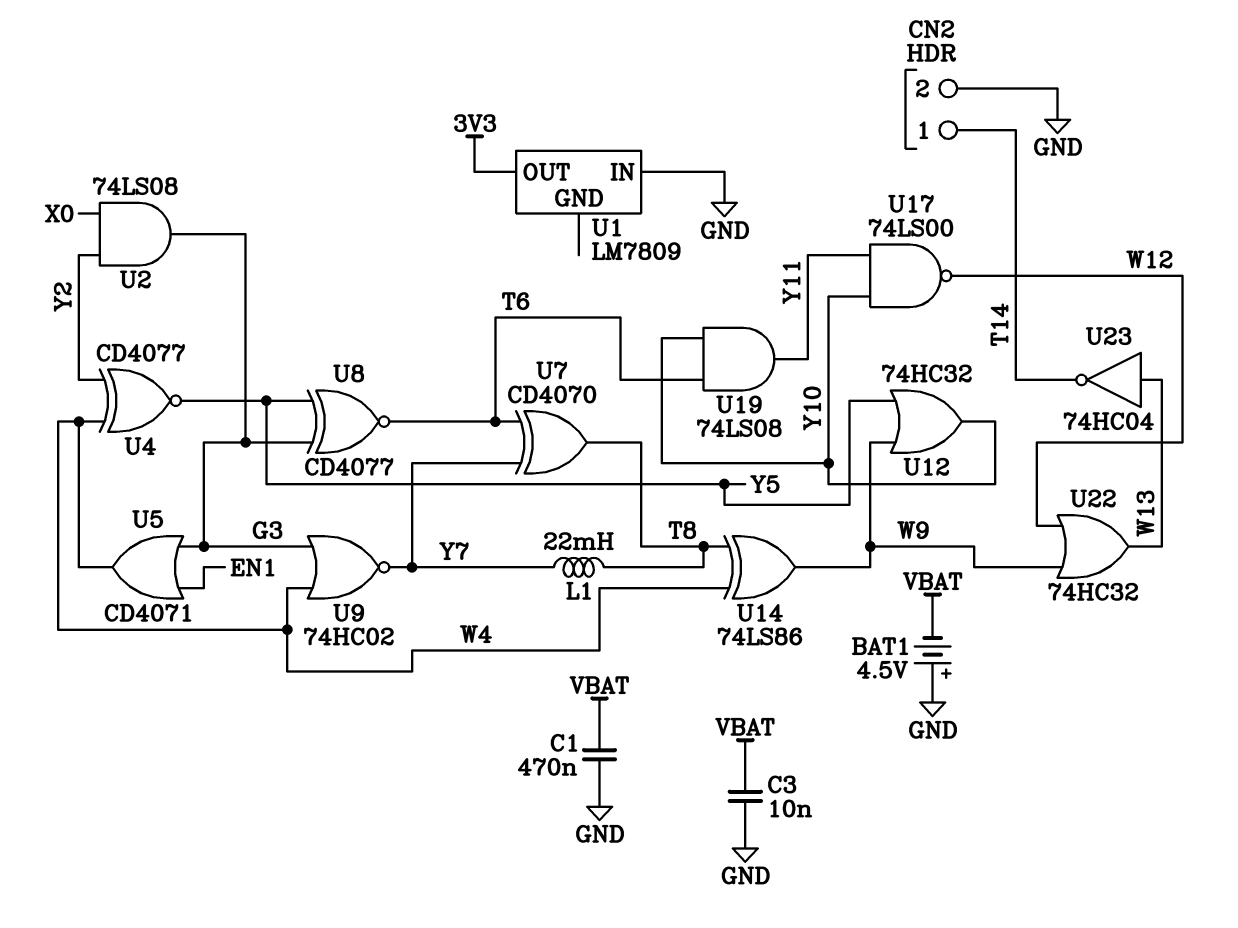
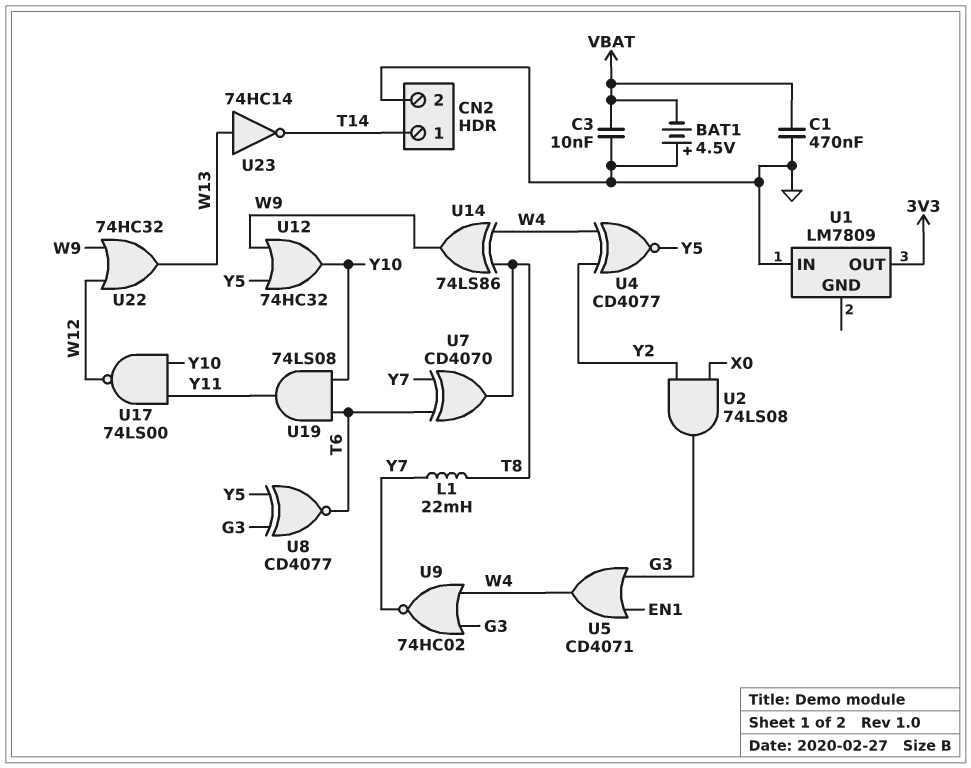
U23: NOT 74HC04 (in W13, out T14) -> NOT 74HC14 (in W13, out T14)

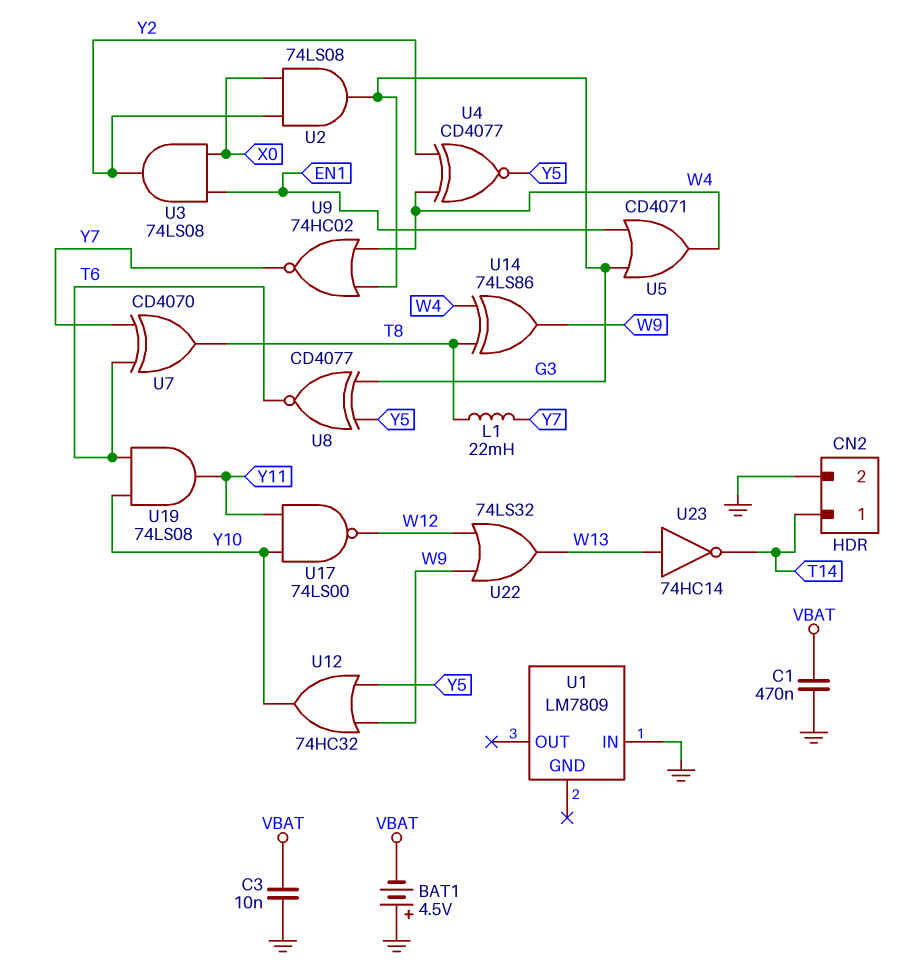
U1 pin OUT: 3V3 -> none
U3: none -> AND 74LS08 (in EN1, in X0, out Y2)
U22: OR 74HC32 (in W9, in W12, out W13) -> OR 74LS32 (in W9, in W12, out W13)

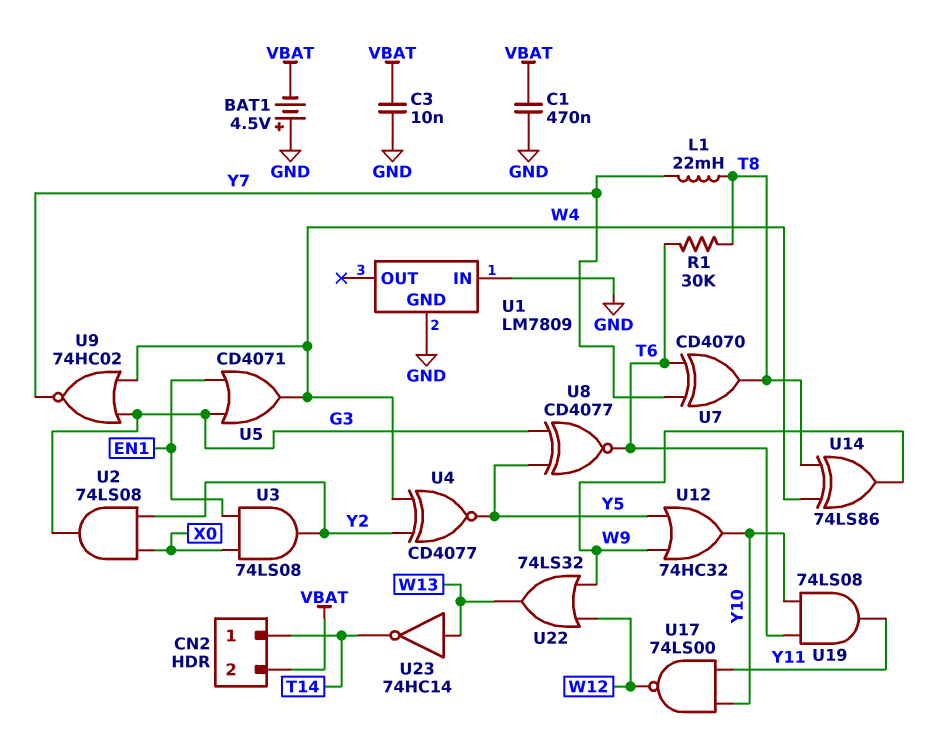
CN2 pin 2: GND -> VBAT
R1: none -> 30k (T6, T8)
U1 pin GND: none -> GND

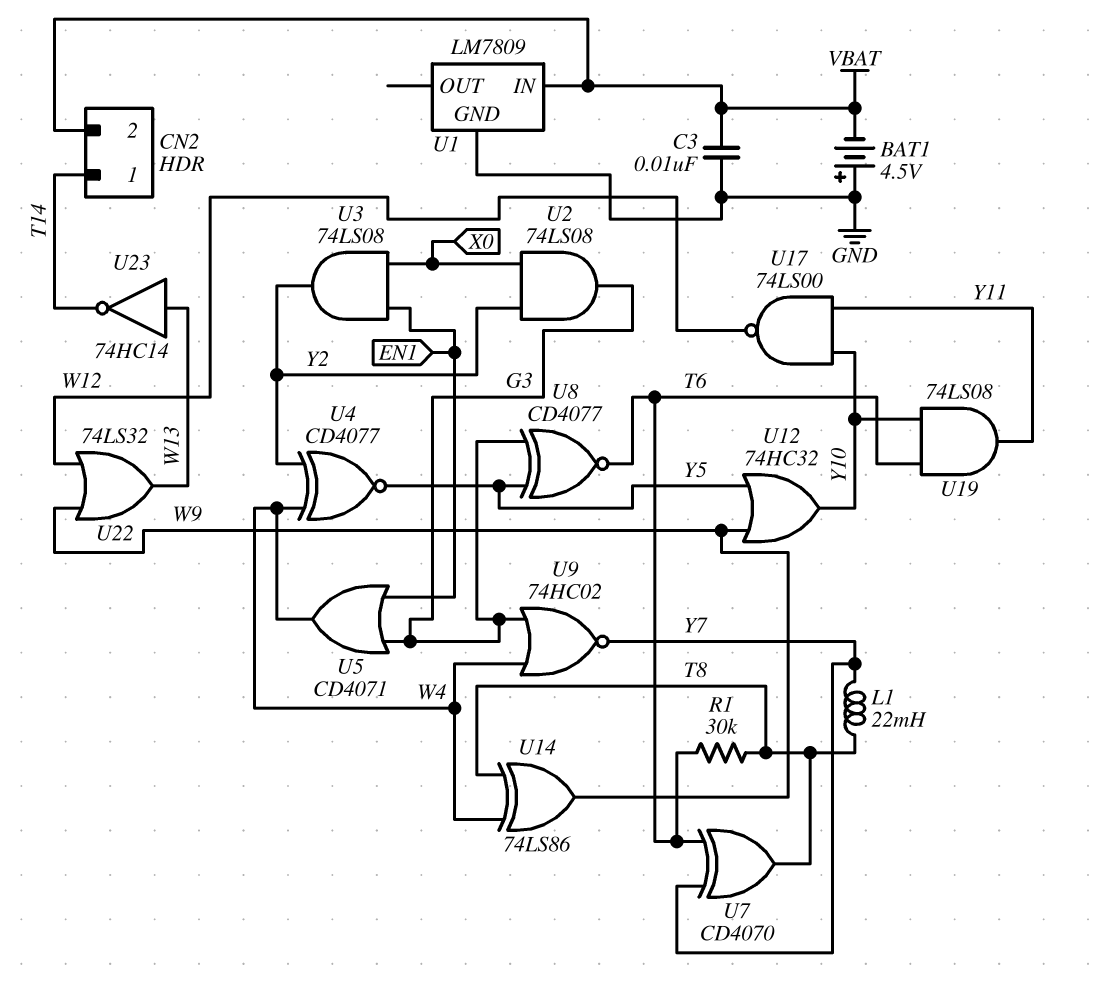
C1: 470nF (GND, VBAT) -> none
U1 pin IN: GND -> VBAT

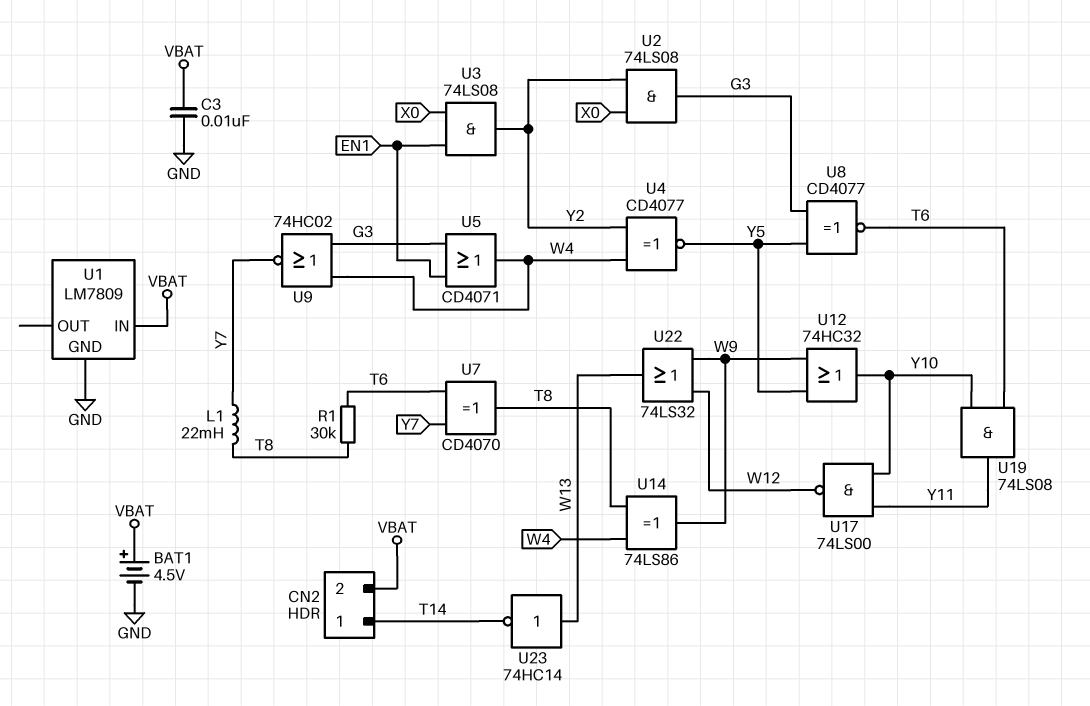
BAT1: 4.5V (plus GND, minus VBAT) -> 4.5V (plus VBAT, minus GND)

